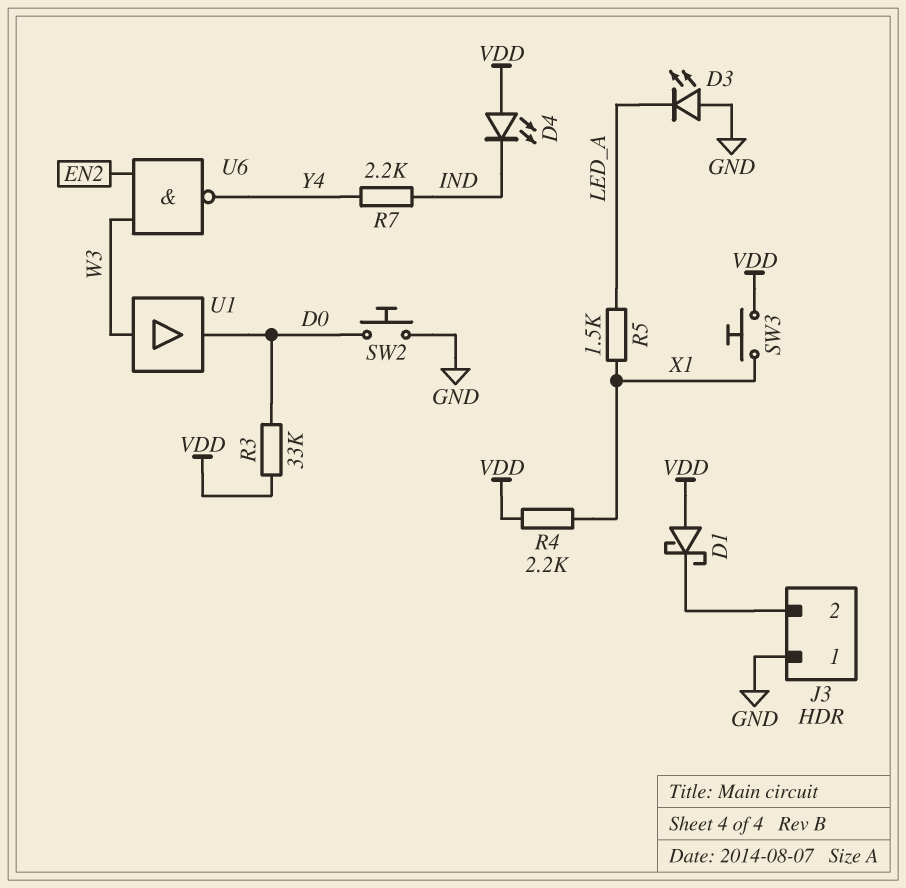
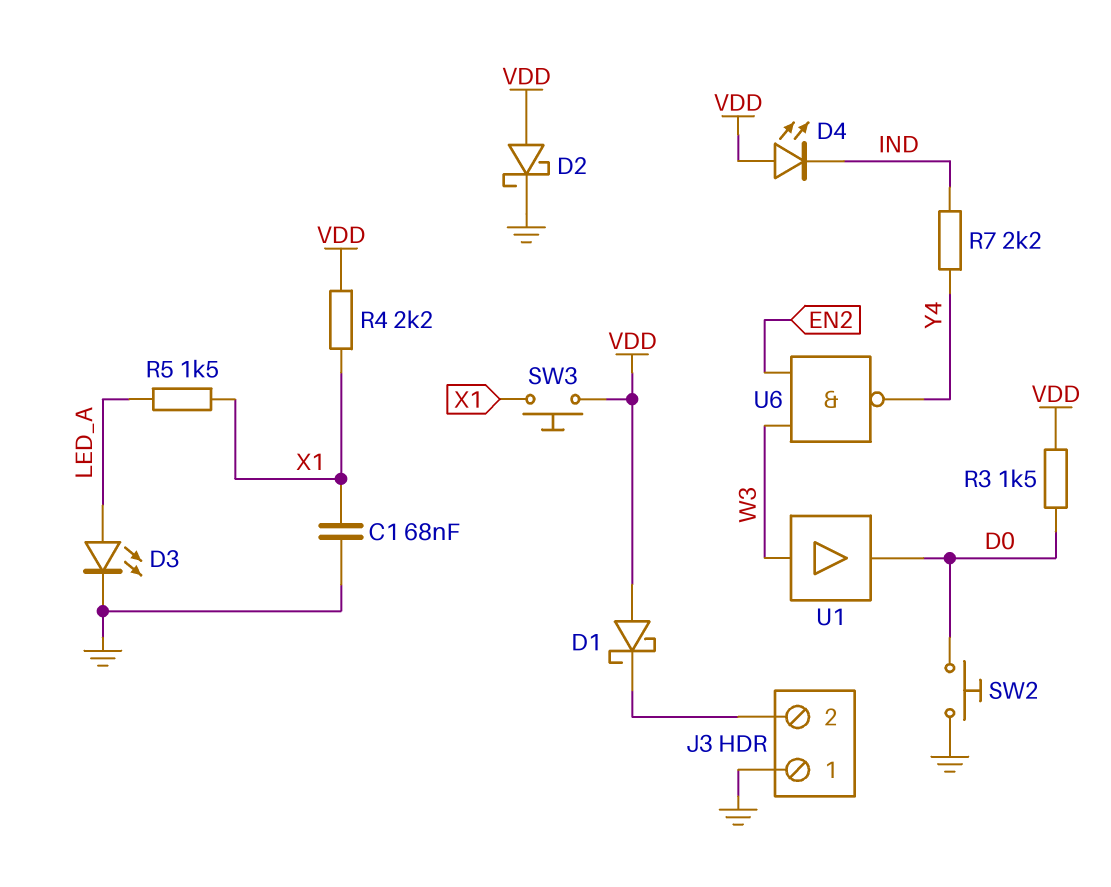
C1: none -> 68nF (GND, X1)
D2: none -> schottky (A VDD, K GND)
D3: LED (A GND, K LED_A) -> LED (A LED_A, K GND)
R3: 33k (D0, VDD) -> 1.5k (D0, VDD)

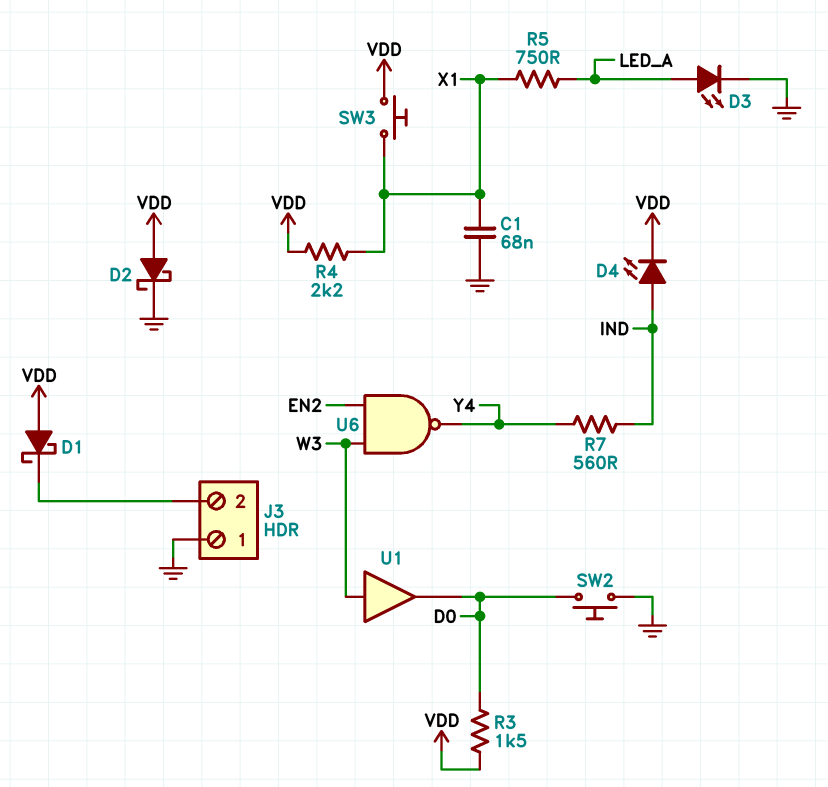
D4: LED (A VDD, K IND) -> LED (A IND, K VDD)
R5: 1.5k (LED_A, X1) -> 750 (LED_A, X1)
R7: 2.2k (IND, Y4) -> 560 (IND, Y4)

